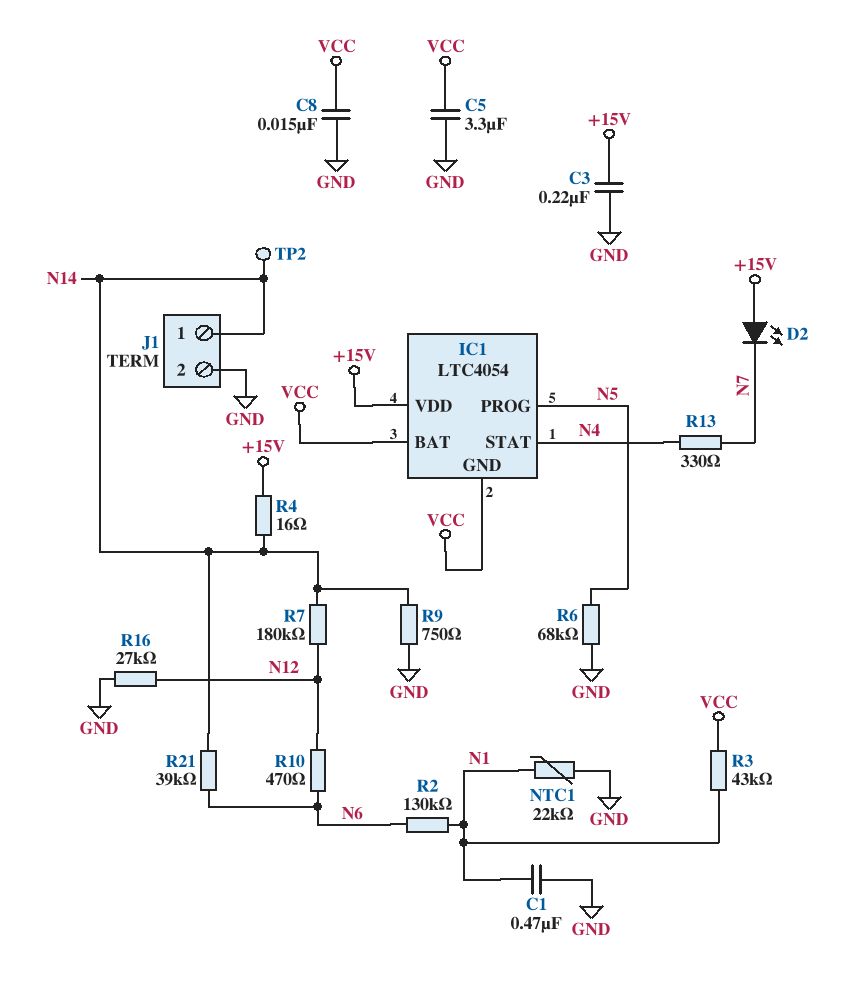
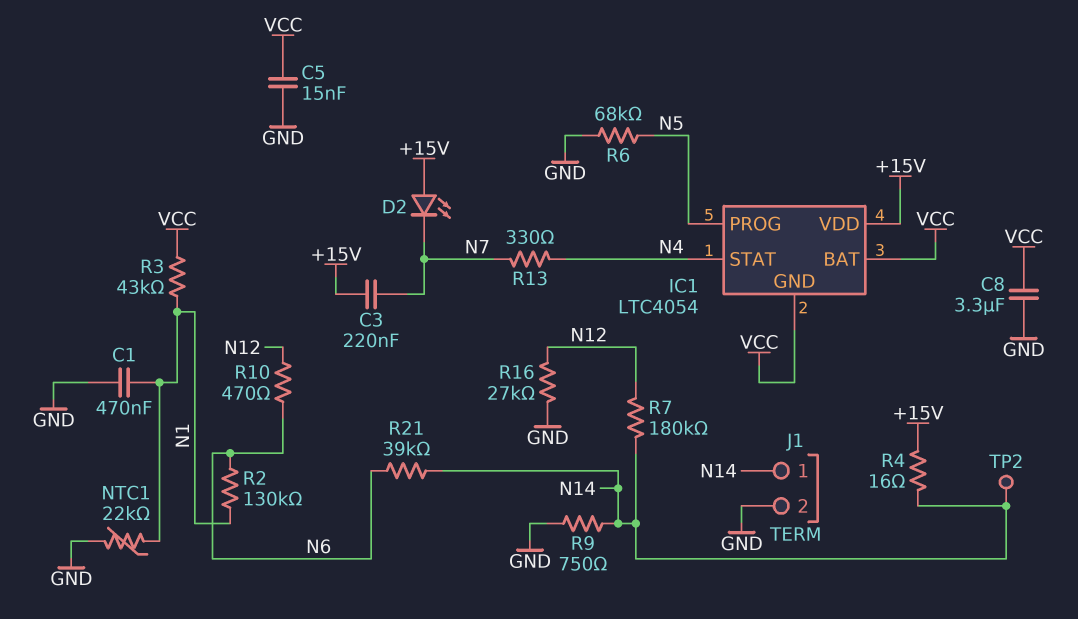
C3: 220nF (+15V, GND) -> 220nF (+15V, N7)
C5: 3.3uF (GND, VCC) -> 15nF (GND, VCC)
C8: 15nF (GND, VCC) -> 3.3uF (GND, VCC)

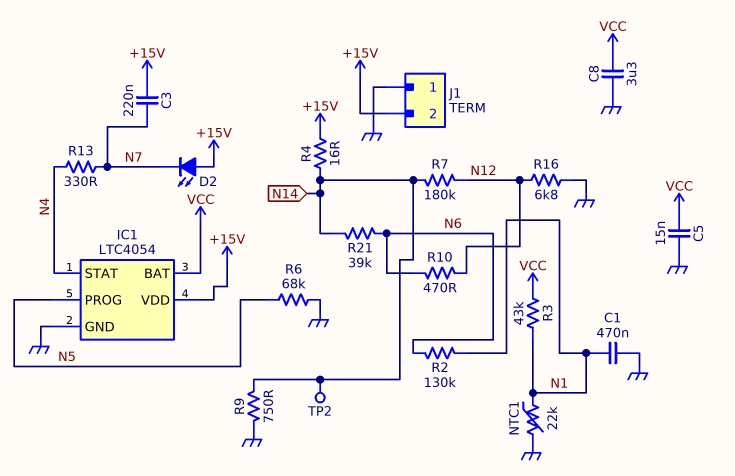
IC1 pin GND: VCC -> GND
J1 pin 1: N14 -> GND
J1 pin 2: GND -> +15V
R16: 27k (GND, N12) -> 6.8k (GND, N12)

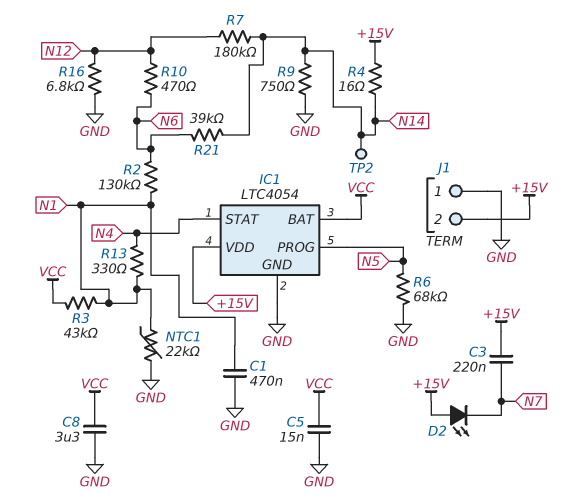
R13: 330 (N4, N7) -> 330 (N1, N4)

